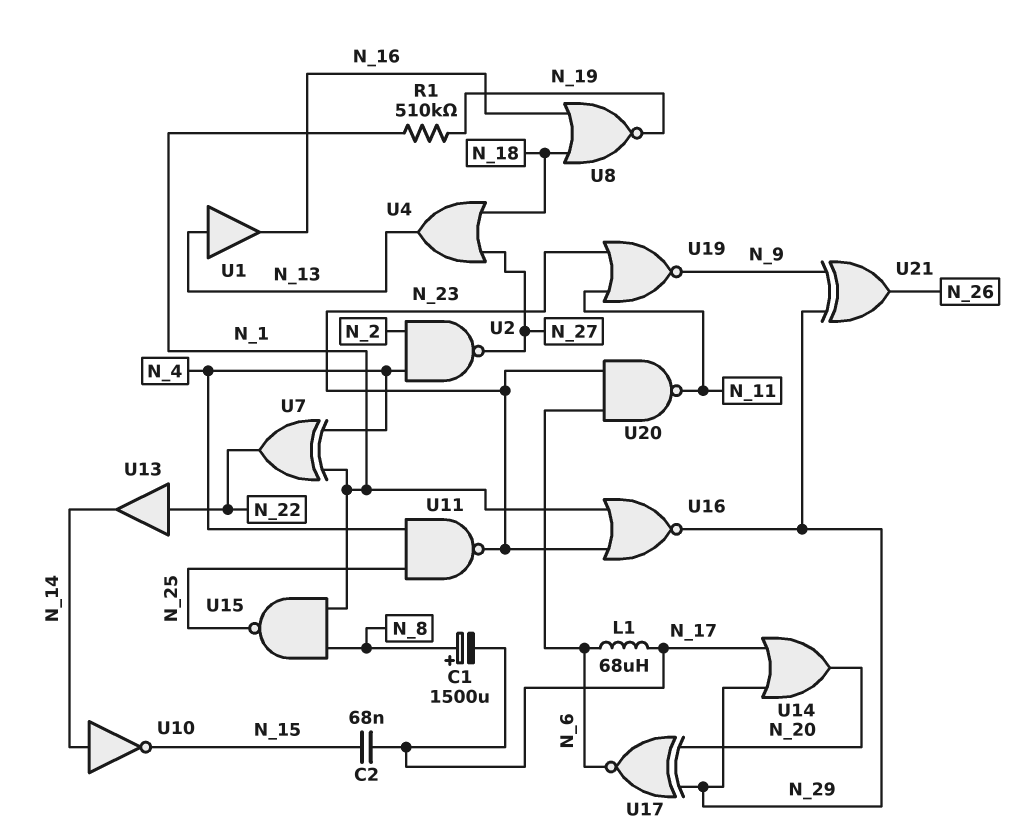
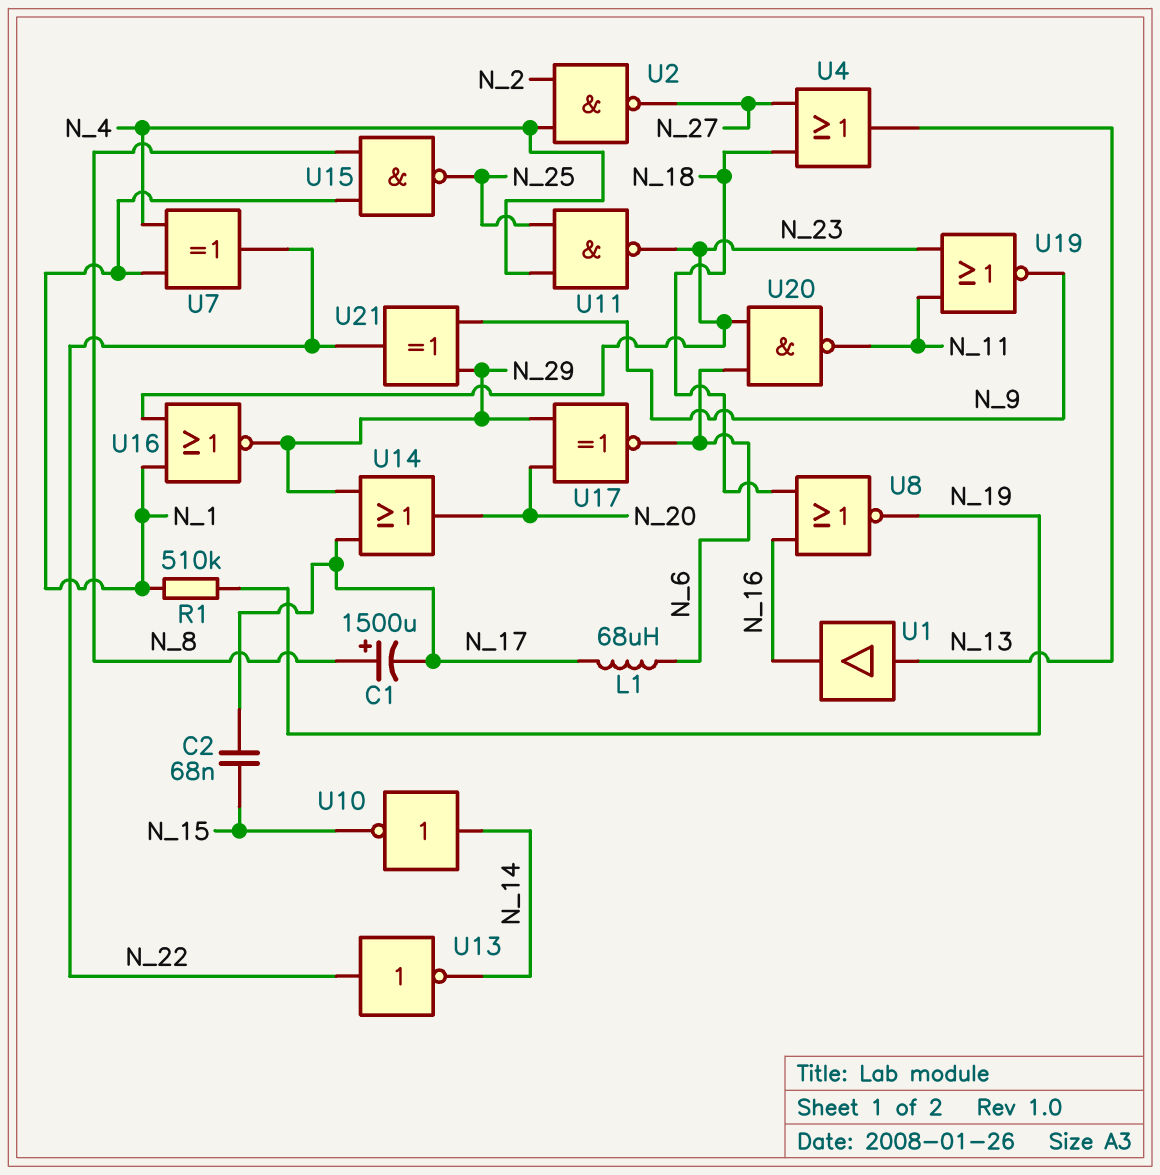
U13: buffer (in N_22, out N_14) -> NOT (in N_22, out N_14)
U21: XOR (in N_9, in N_29, out N_26) -> XOR (in N_9, in N_29, out N_22)

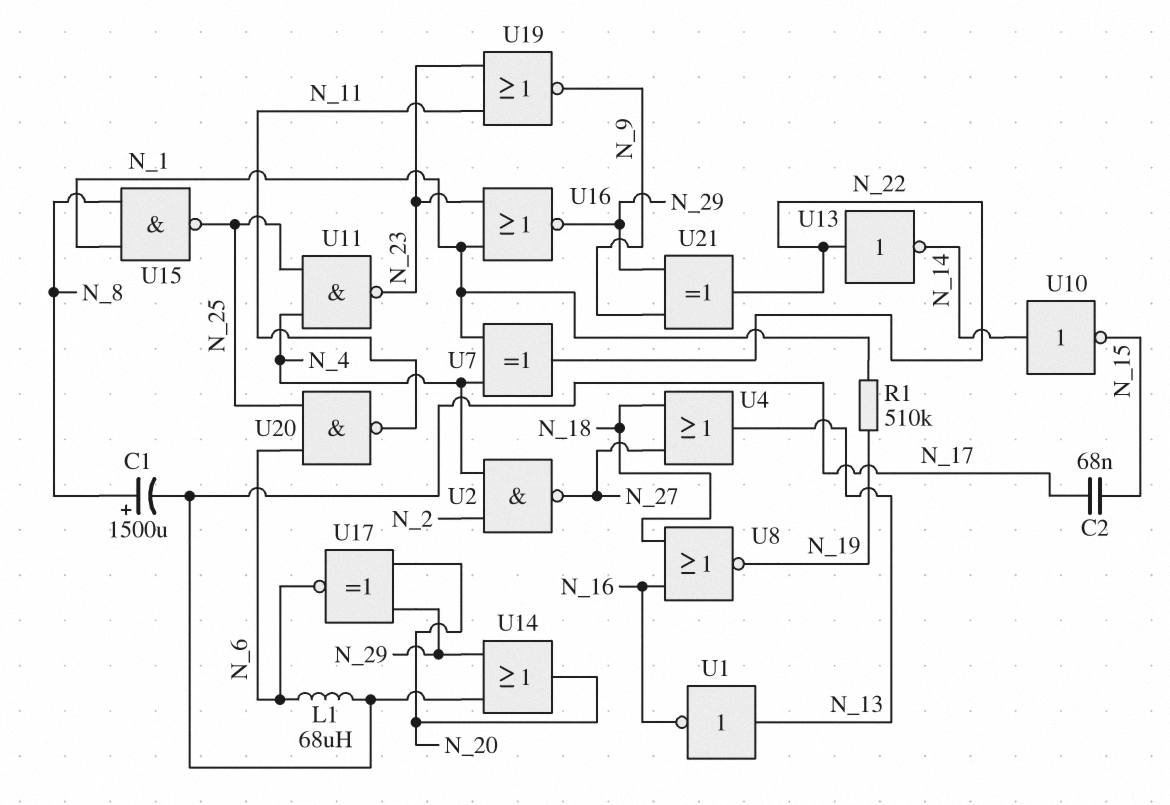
U1: buffer (in N_13, out N_16) -> NOT (in N_13, out N_16)
U20: NAND (in N_6, in N_23, out N_11) -> NAND (in N_6, in N_25, out N_11)

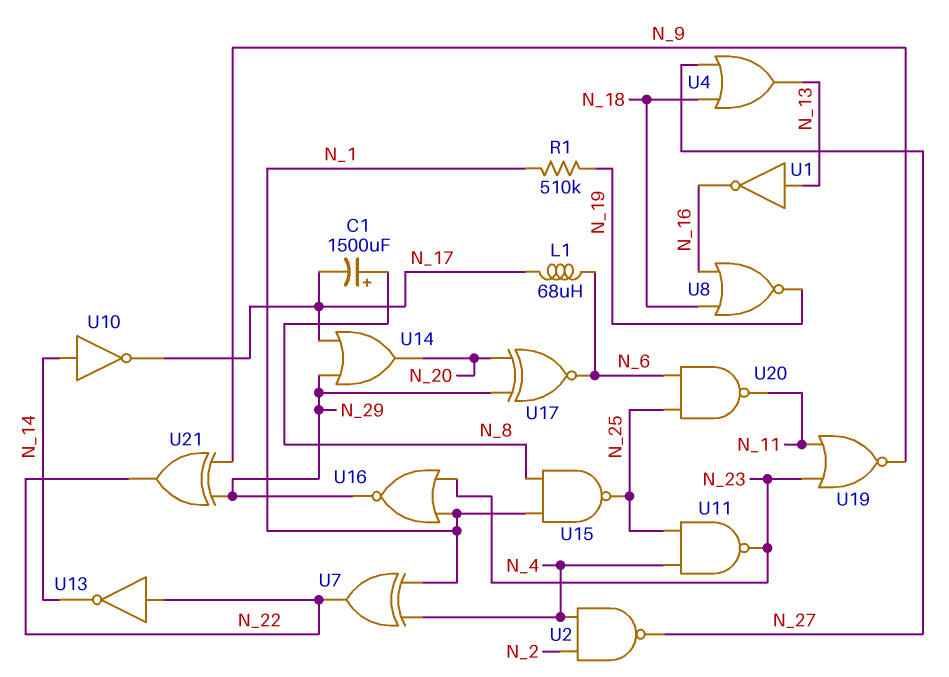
C2: 68nF (N_15, N_17) -> none
U10: NOT (in N_14, out N_15) -> NOT (in N_14, out N_17)

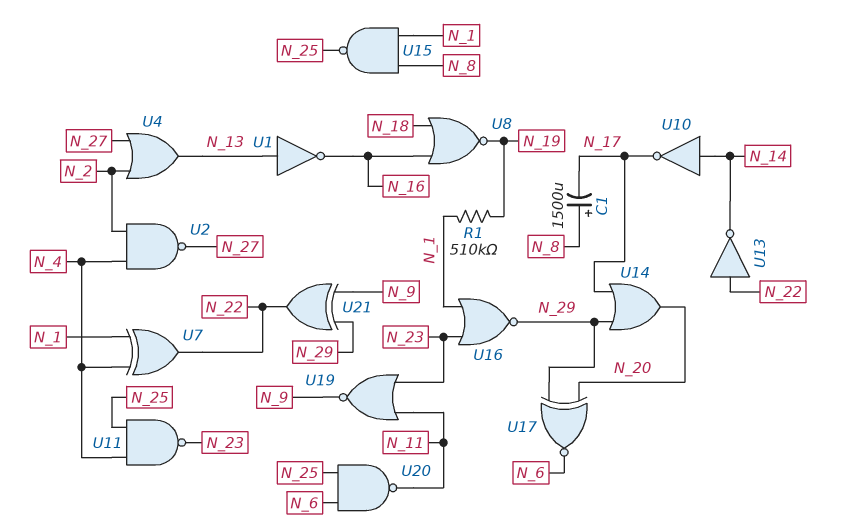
L1: 68uH (N_6, N_17) -> none
U4: OR (in N_18, in N_27, out N_13) -> OR (in N_2, in N_27, out N_13)

